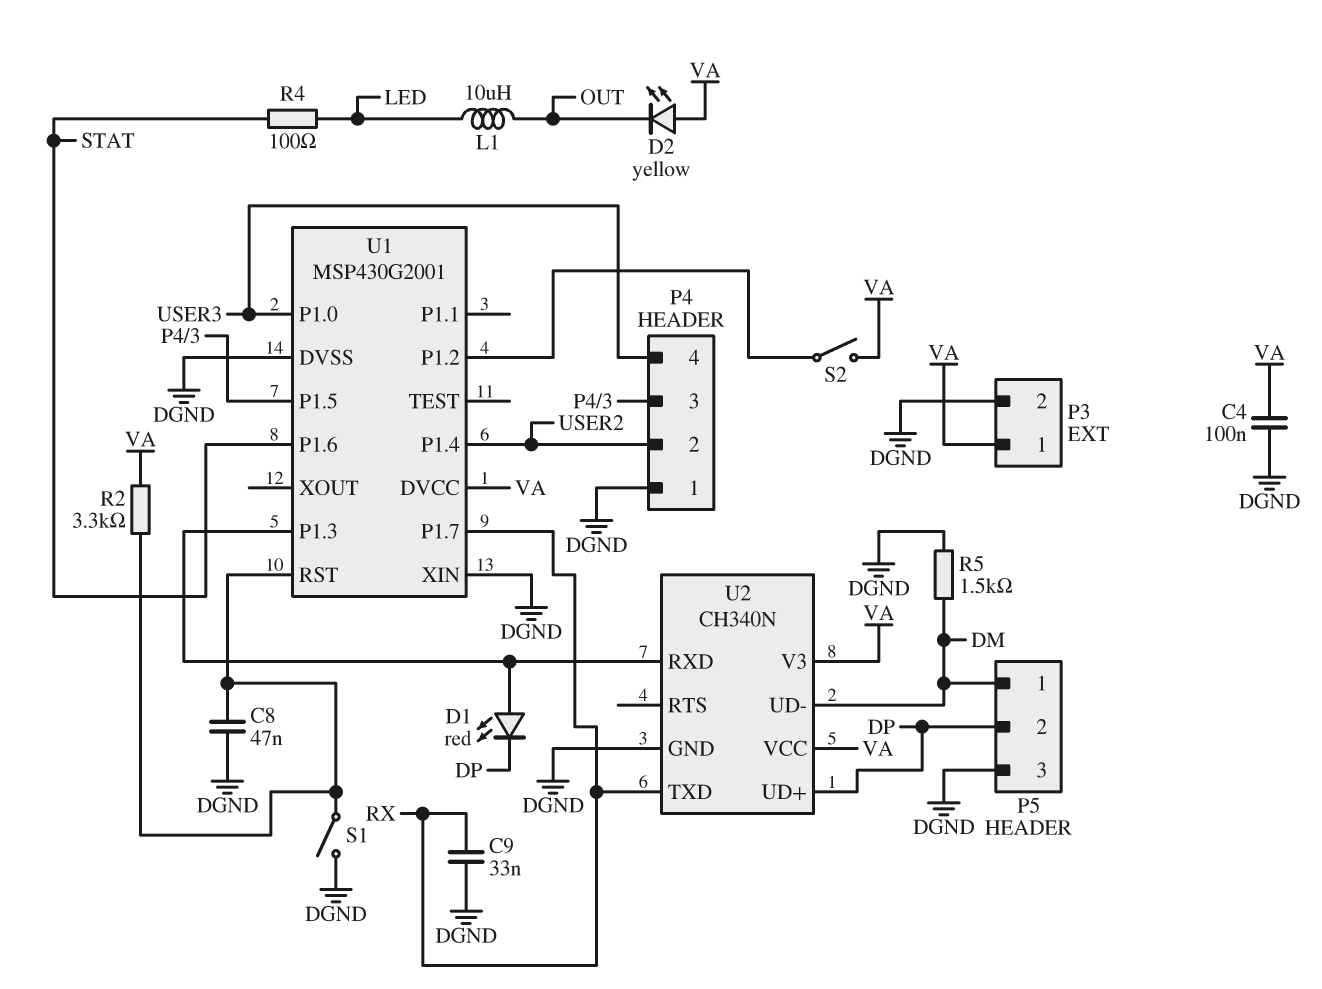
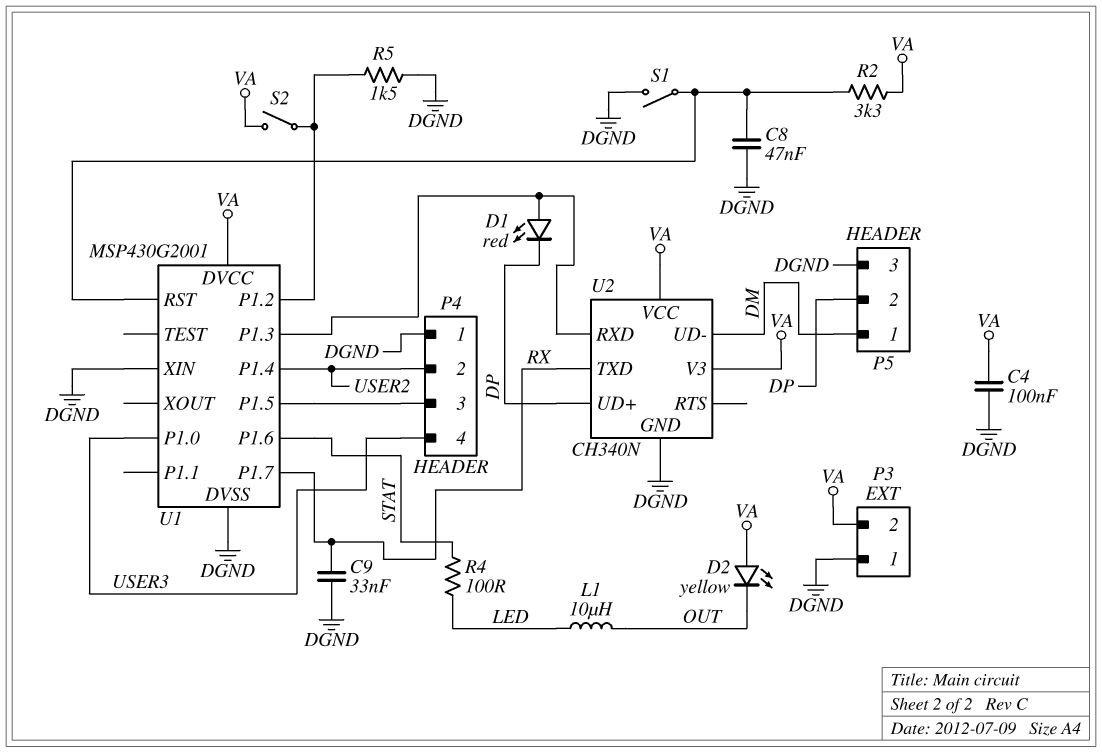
P3 pin 1: VA -> DGND
P3 pin 2: DGND -> VA
R5: 1.5k (DGND, DM) -> 1.5k (DGND, U1/P1.2)

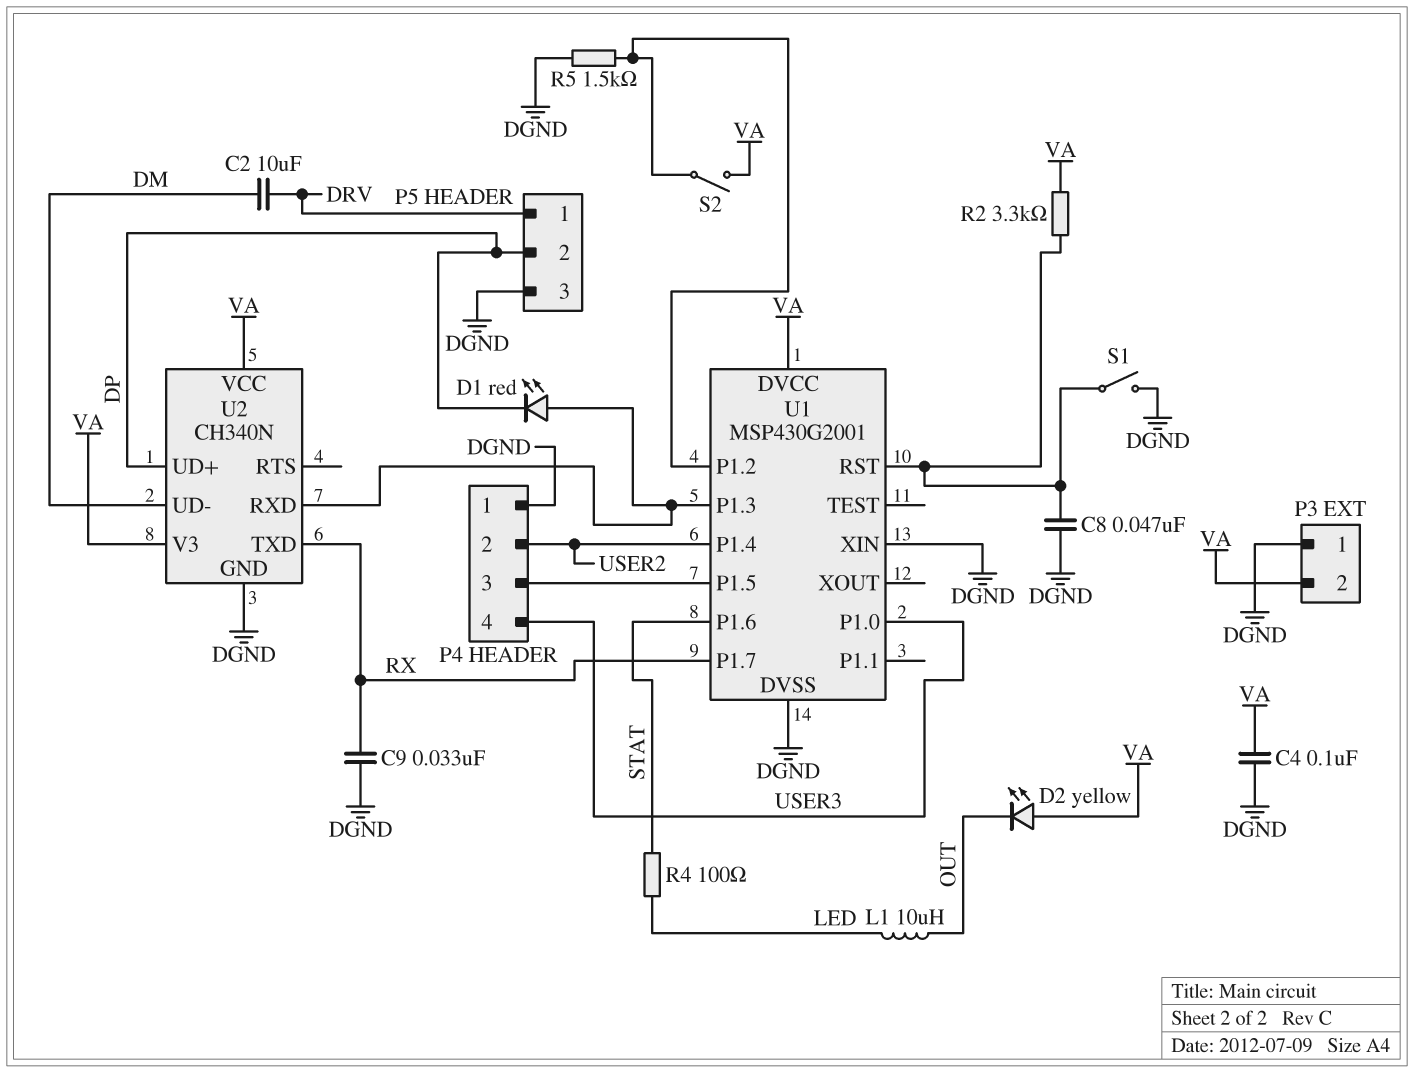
C2: none -> 10uF (DM, DRV)
P5 pin 1: DM -> DRV

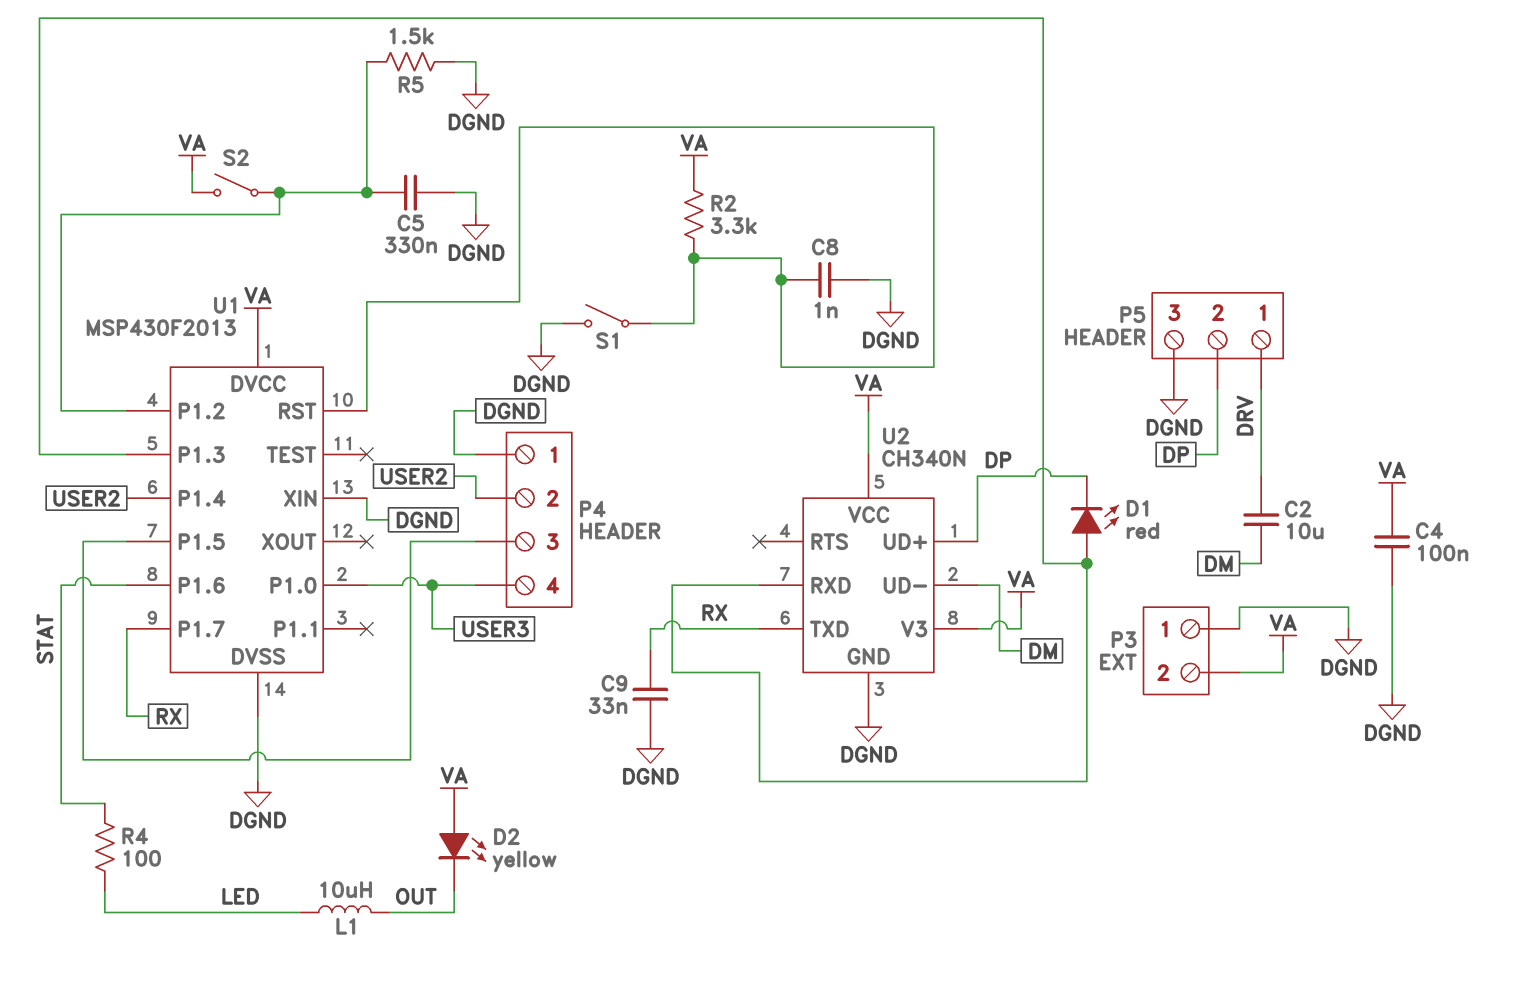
C5: none -> 330nF (DGND, U1/P1.2)
C8: 47nF (DGND, U1/RST) -> 1nF (DGND, U1/RST)
U1: MSP430G2001 -> MSP430F2013

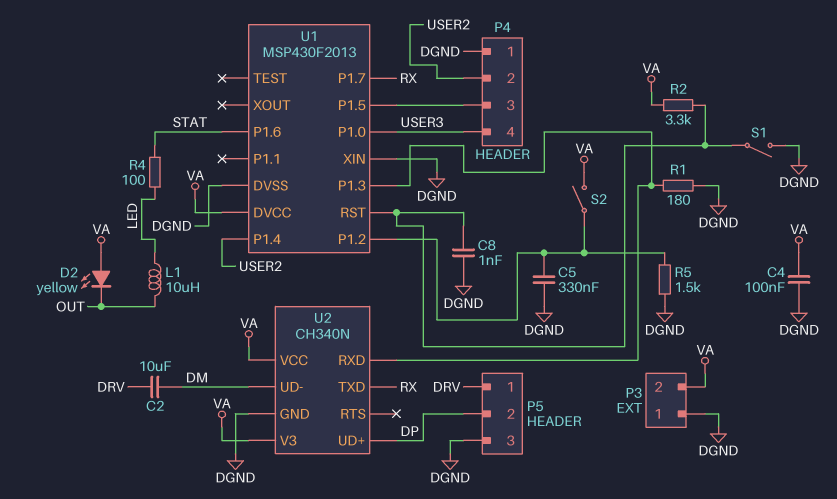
C9: 33nF (DGND, RX) -> none
D1: LED red (A U1/P1.3, K DP) -> none
R1: none -> 180 (DGND, U1/P1.3)

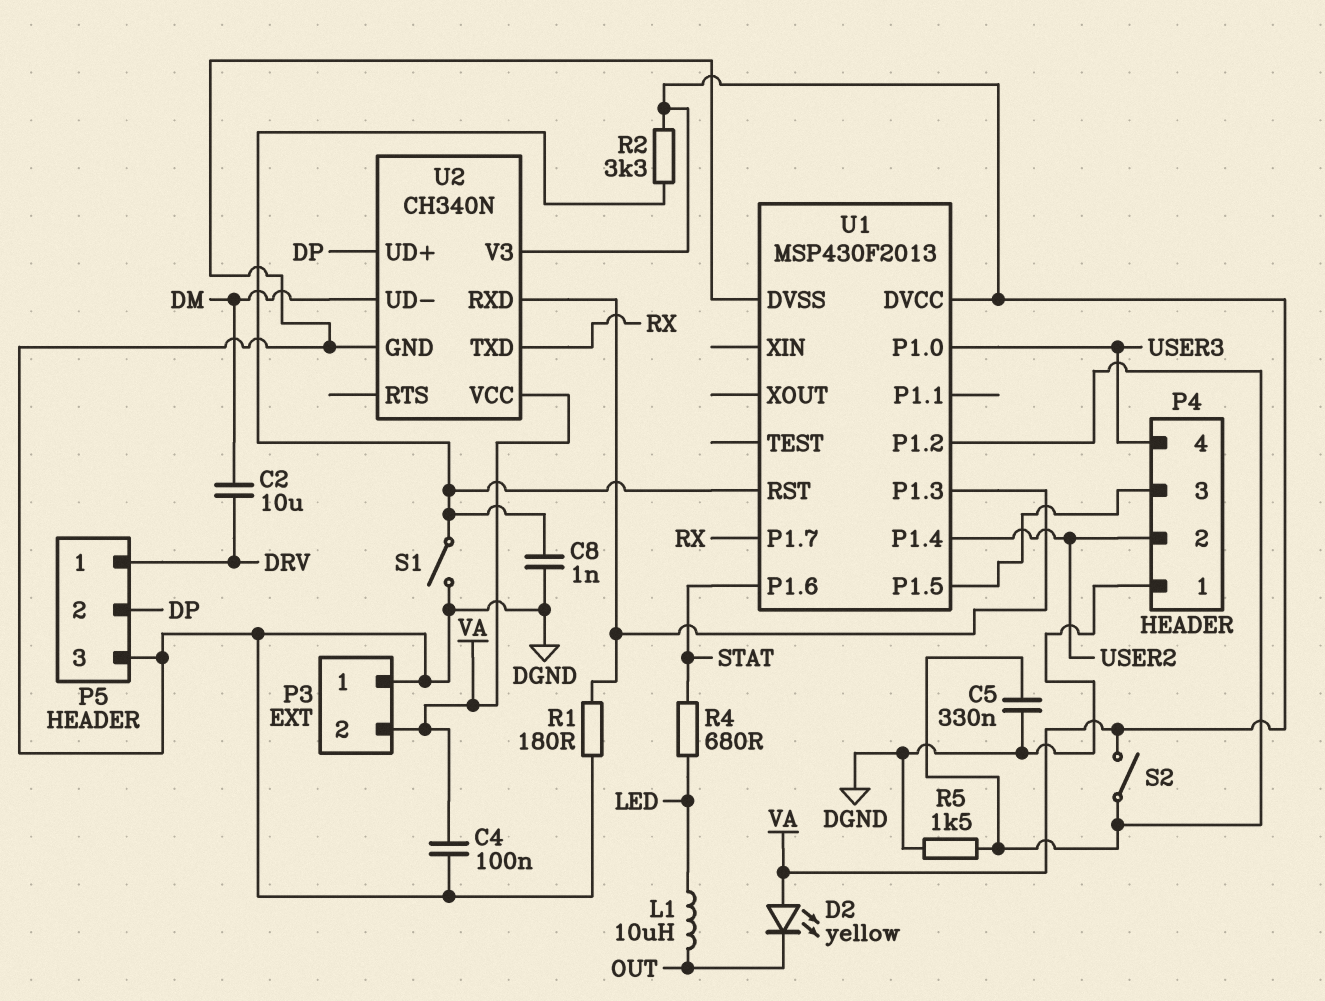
R4: 100 (LED, STAT) -> 680 (LED, STAT)
U1 pin XIN: DGND -> none

